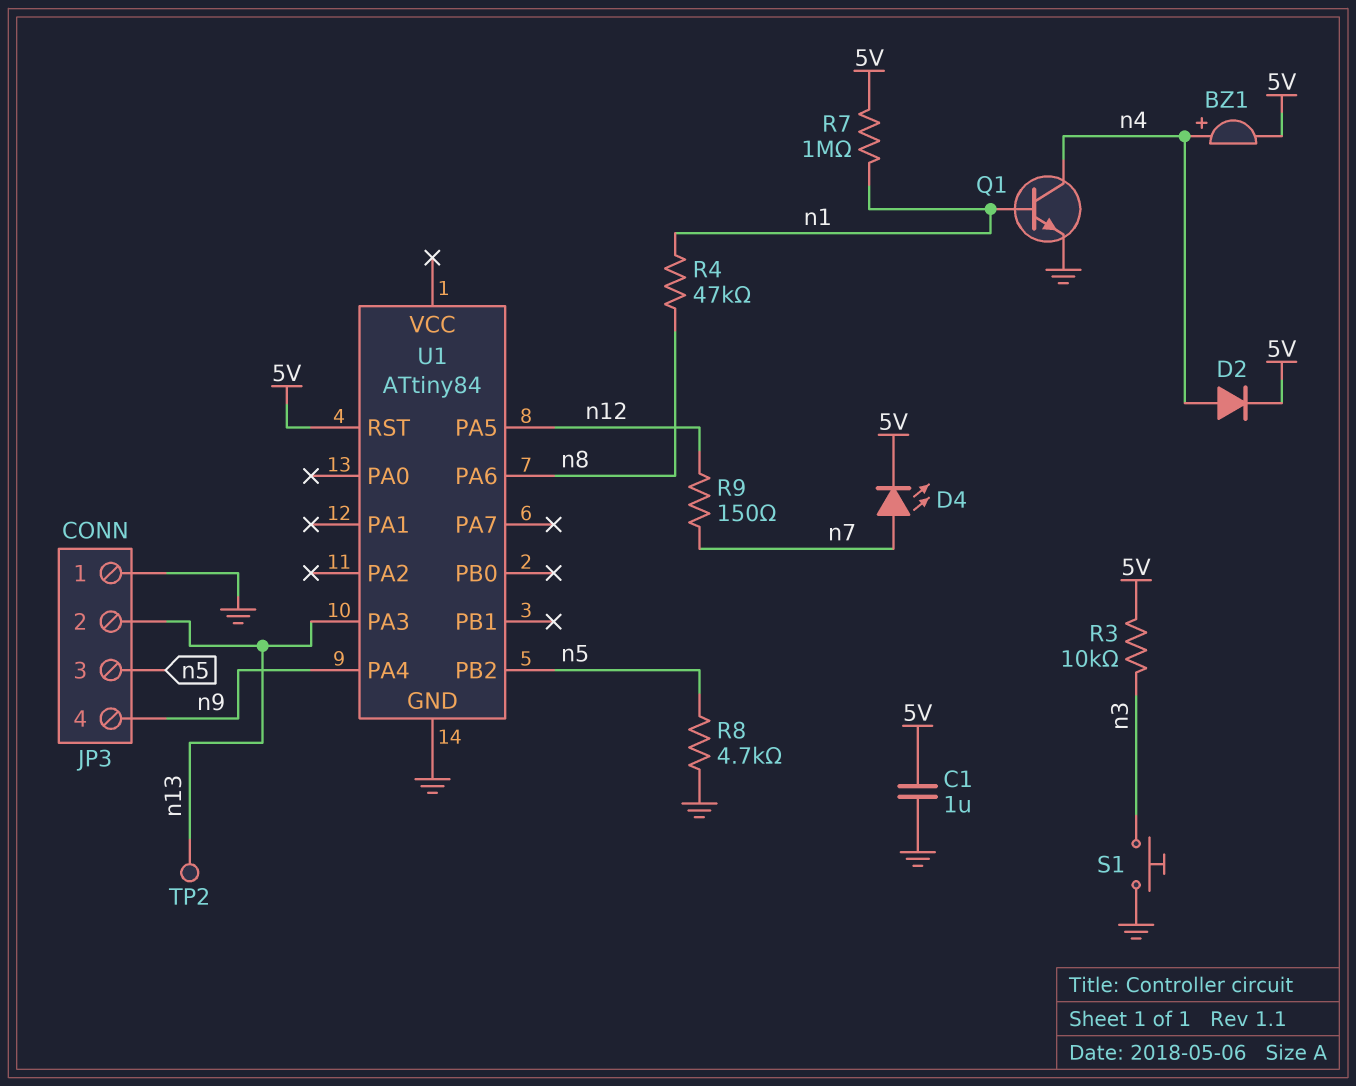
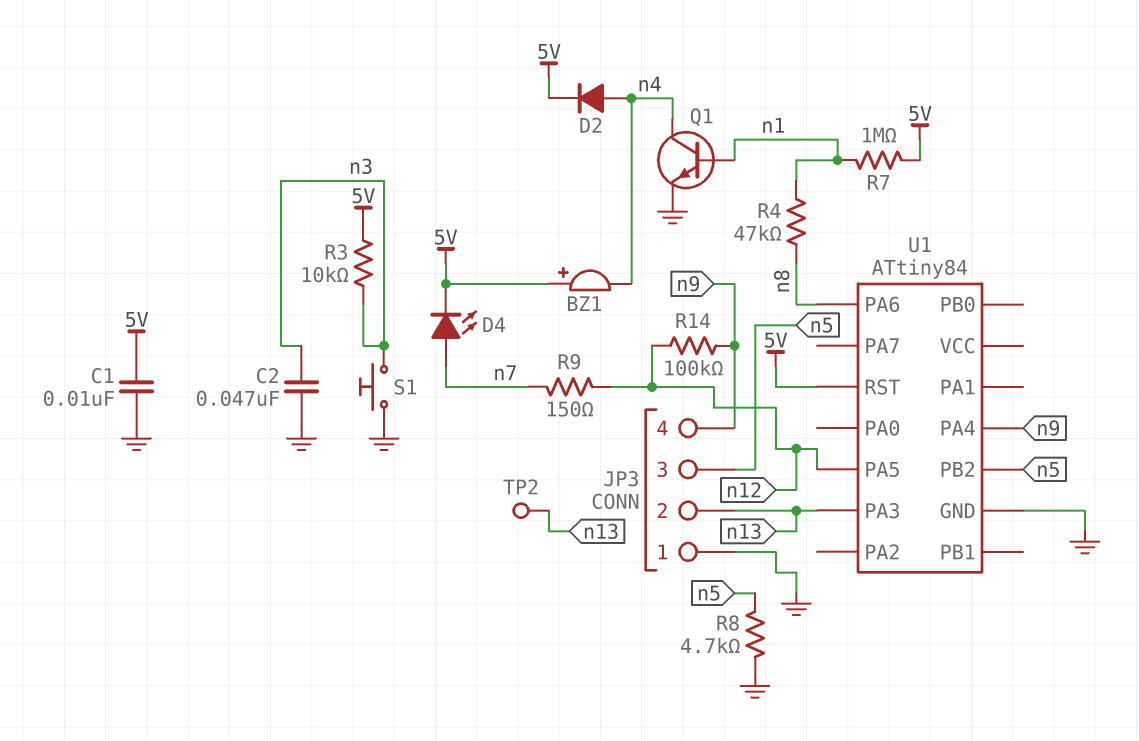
BZ1: buzzer (plus n4, minus 5V) -> buzzer (plus 5V, minus n4)
C1: 1uF (5V, GND) -> 10nF (5V, GND)
C2: none -> 47nF (GND, n3)
R14: none -> 100k (n9, n12)

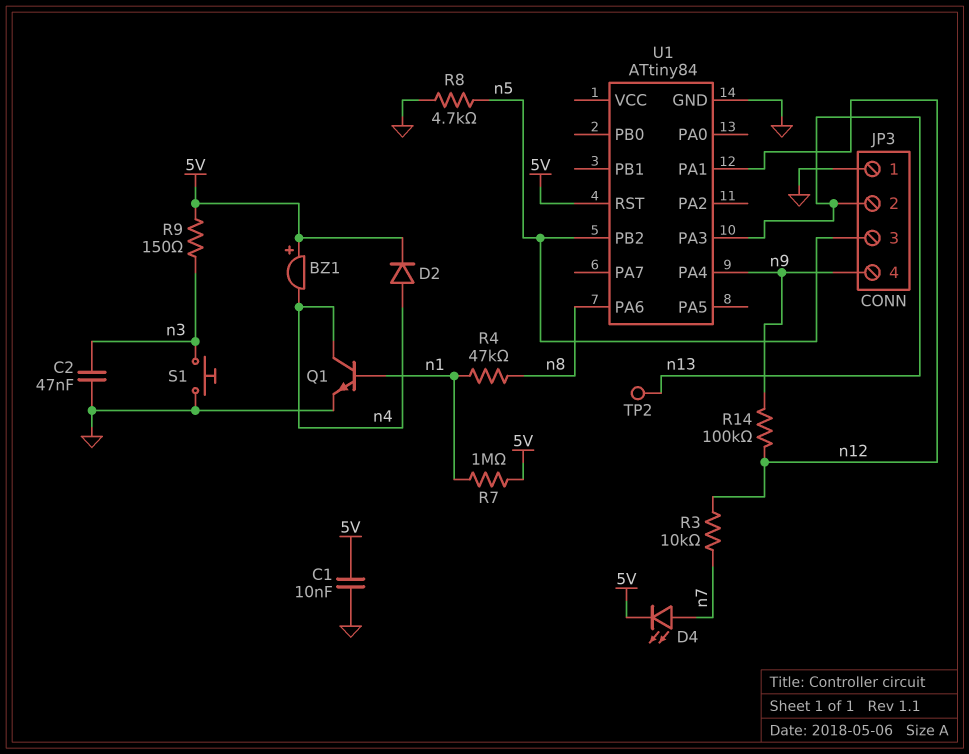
R3: 10k (5V, n3) -> 10k (n7, n12)
R9: 150 (n7, n12) -> 150 (5V, n3)
U1 pin PA1: none -> n12
U1 pin PA5: n12 -> none

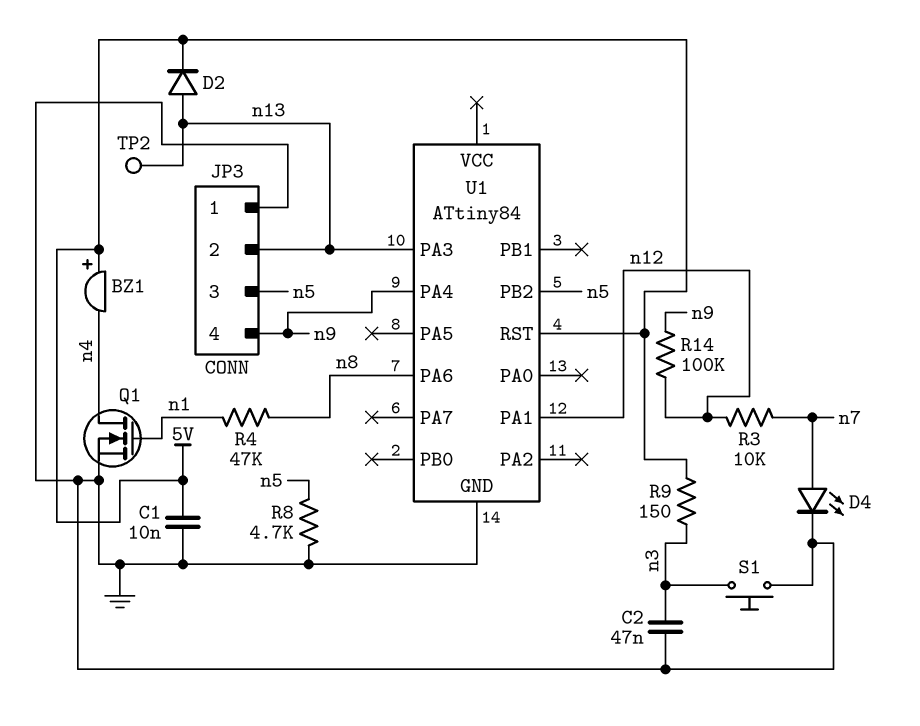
D2: diode (A n4, K 5V) -> diode (A n13, K 5V)
D4: LED (A n7, K 5V) -> LED (A n7, K GND)
Q1: NPN (B n1, C n4, E GND) -> NMOS (G n1, D n4, S GND)
R7: 1M (5V, n1) -> none

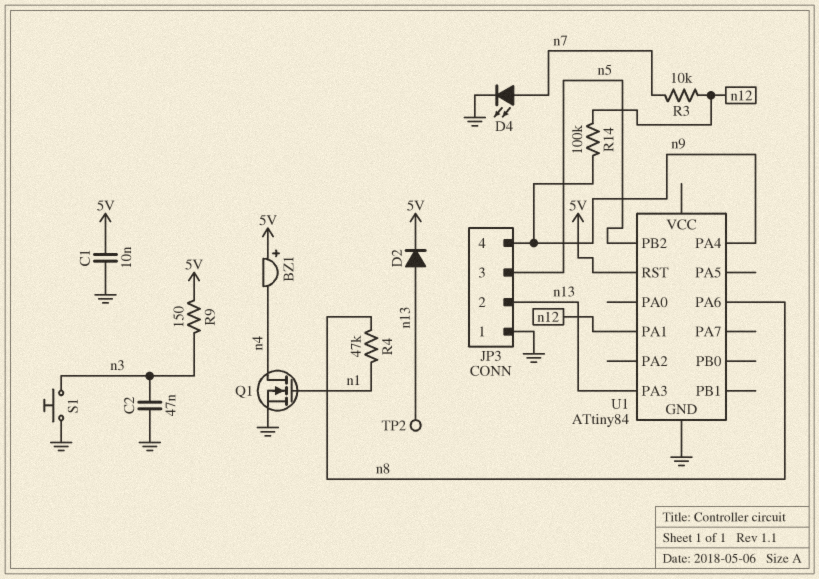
R8: 4.7k (GND, n5) -> none

